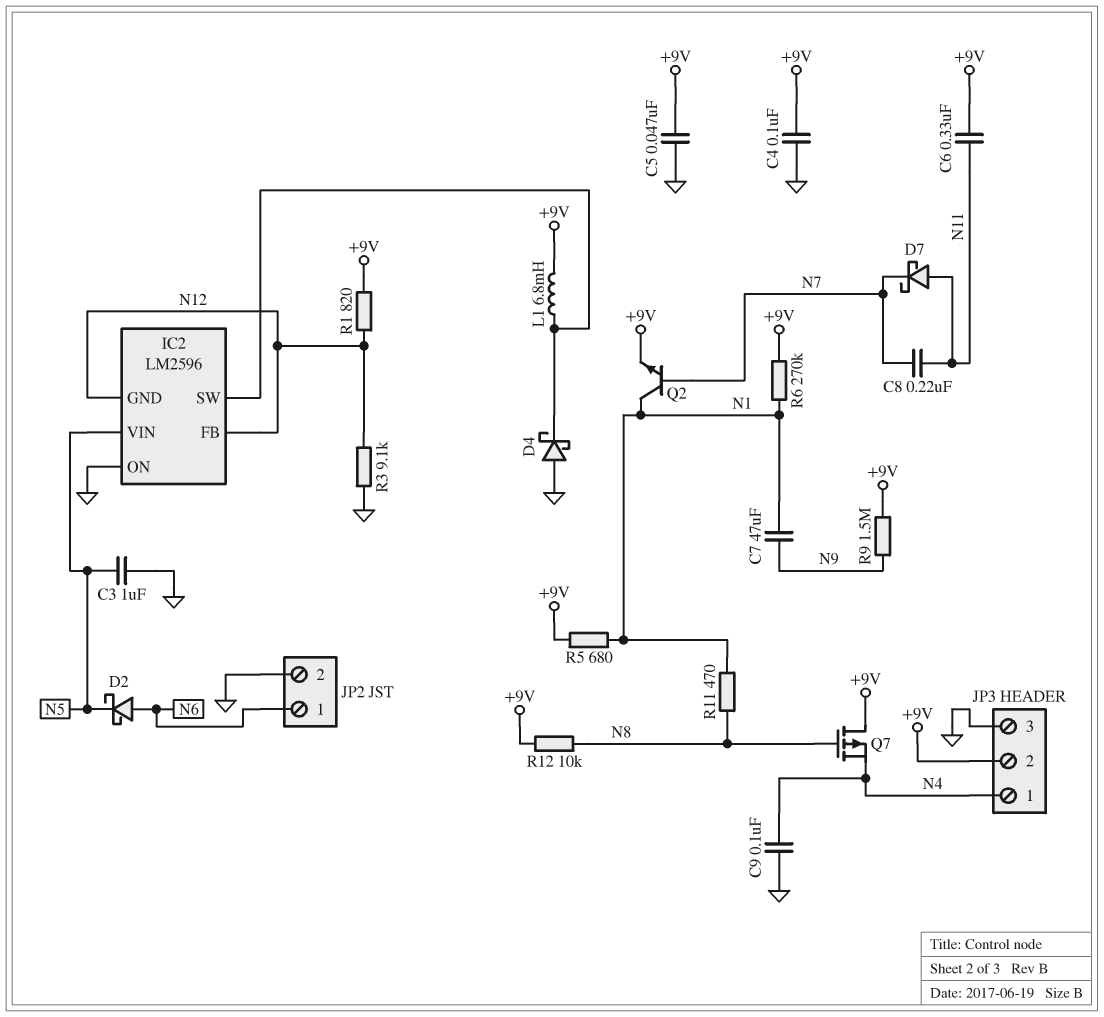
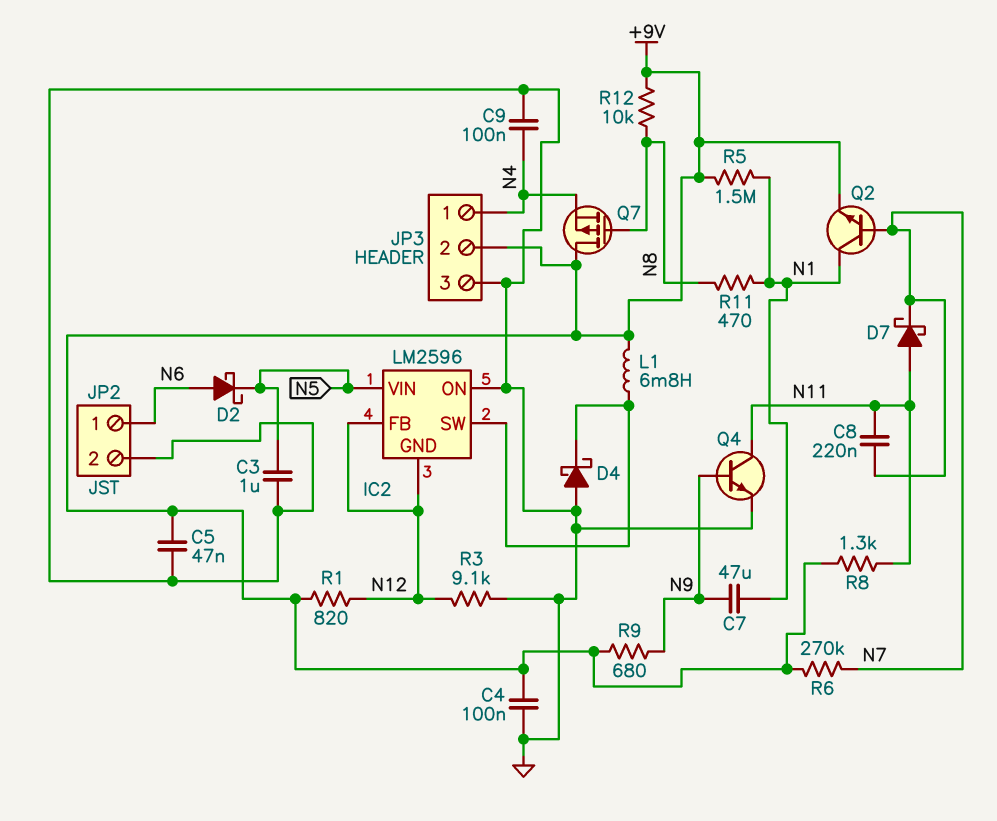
C6: 330nF (+9V, N11) -> none
Q4: none -> NPN (B N9, C N11, E GND)
R5: 680 (+9V, N1) -> 1.5M (+9V, N1)
R6: 270k (+9V, N1) -> 270k (+9V, N7)
R8: none -> 1.3k (+9V, N11)
R9: 1.5M (+9V, N9) -> 680 (+9V, N9)

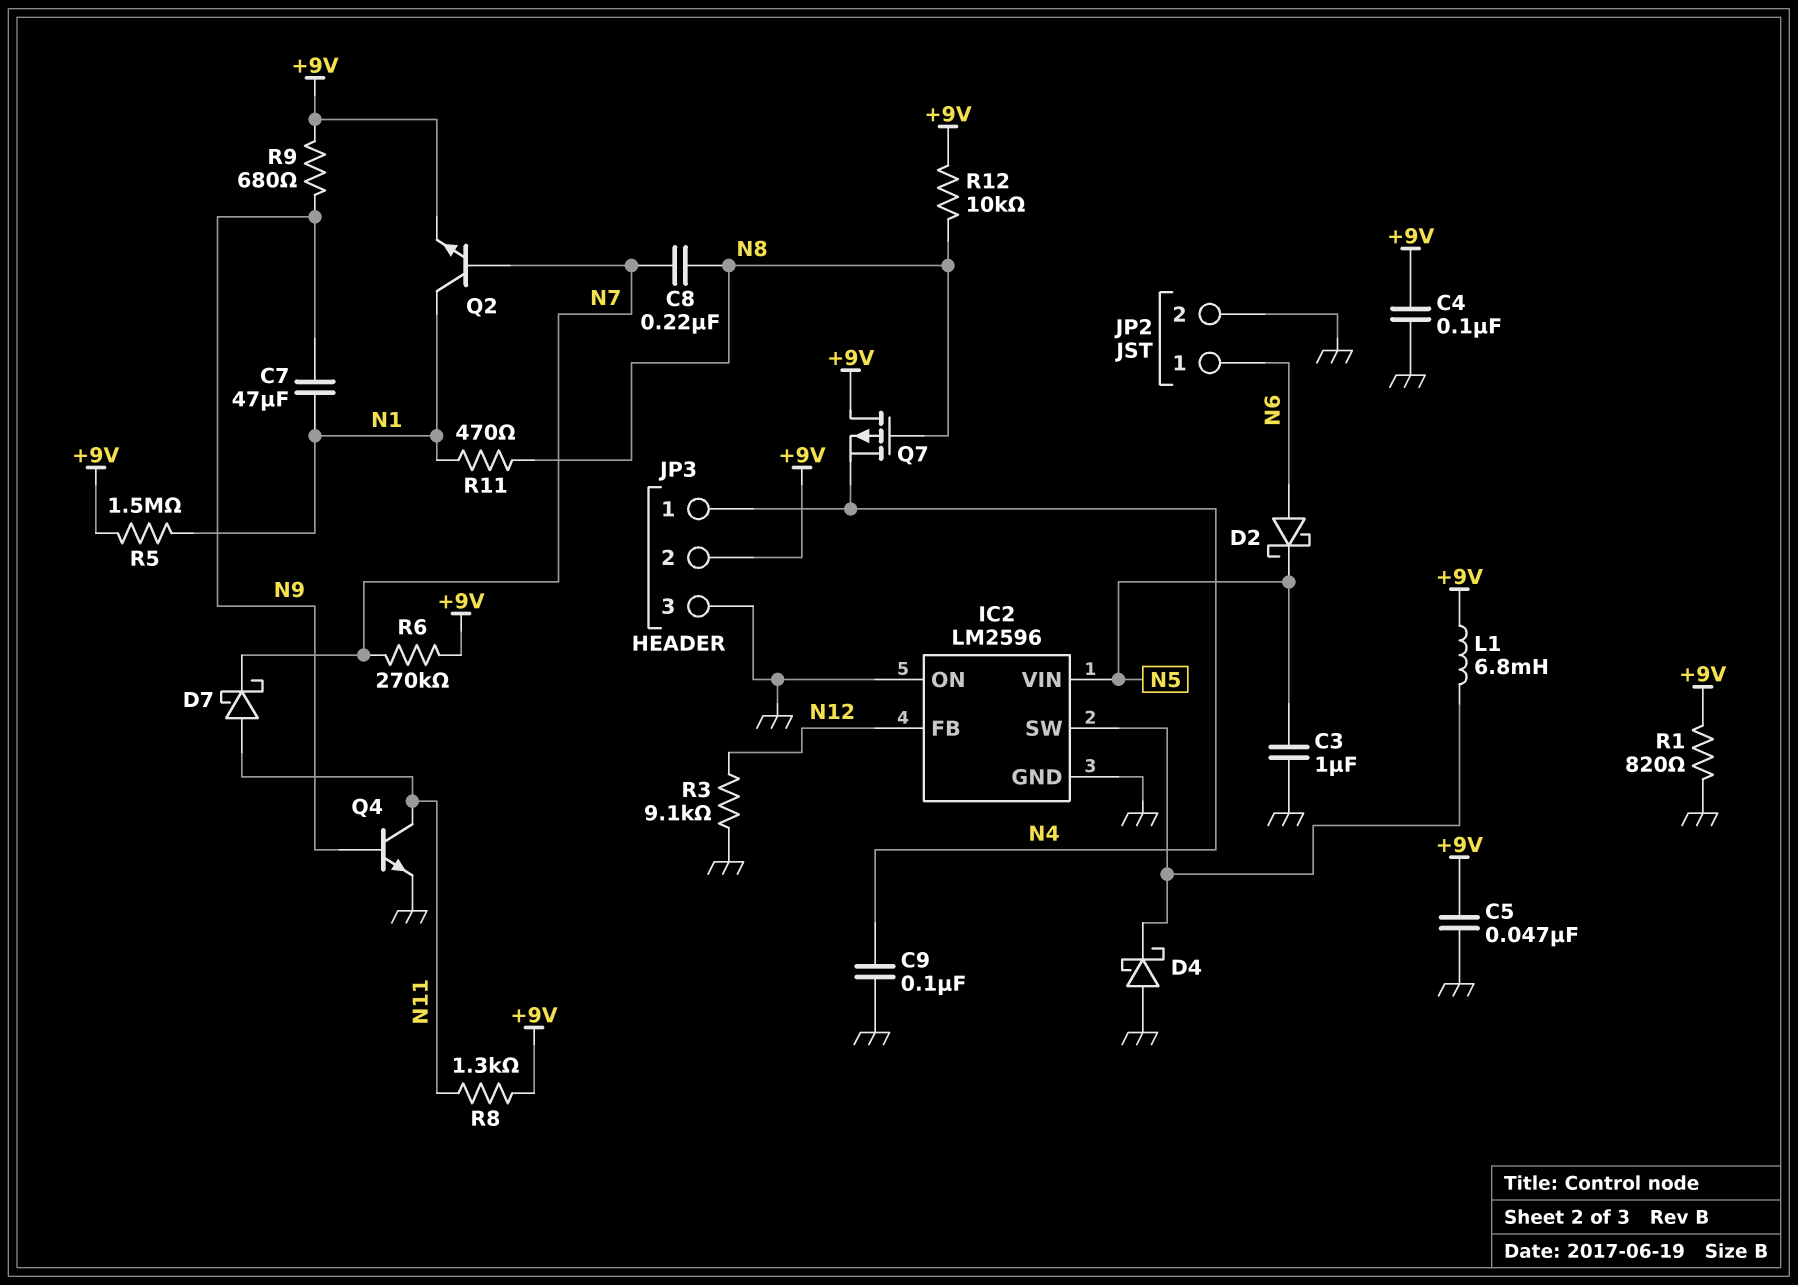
C8: 220nF (N7, N11) -> 220nF (N7, N8)
IC2 pin GND: N12 -> GND
R1: 820 (+9V, N12) -> 820 (+9V, GND)

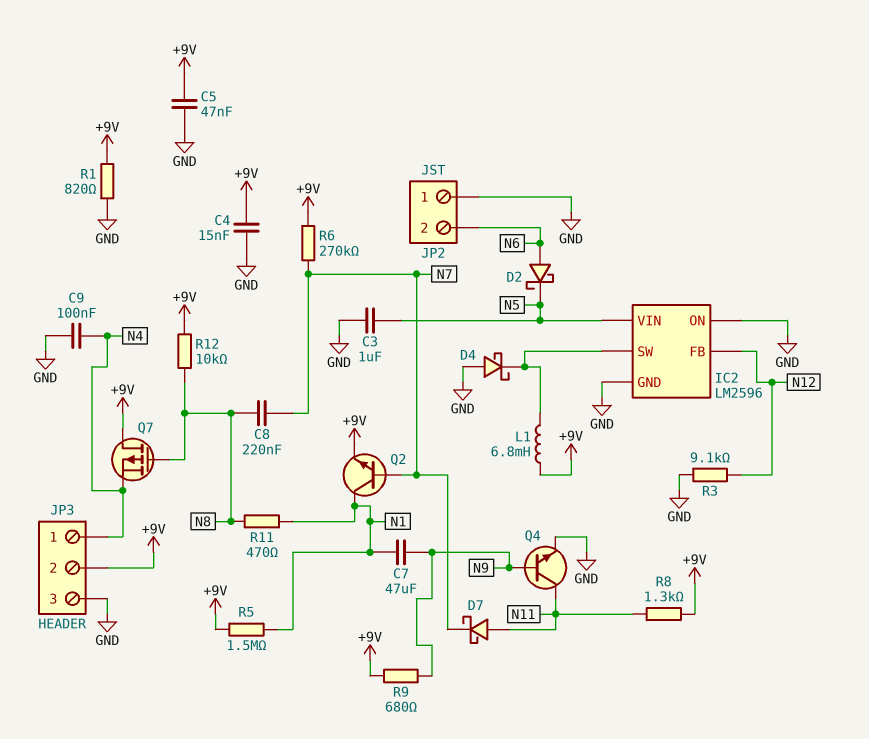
C4: 100nF (+9V, GND) -> 15nF (+9V, GND)
JP2 pin 1: N6 -> GND
JP2 pin 2: GND -> N6

